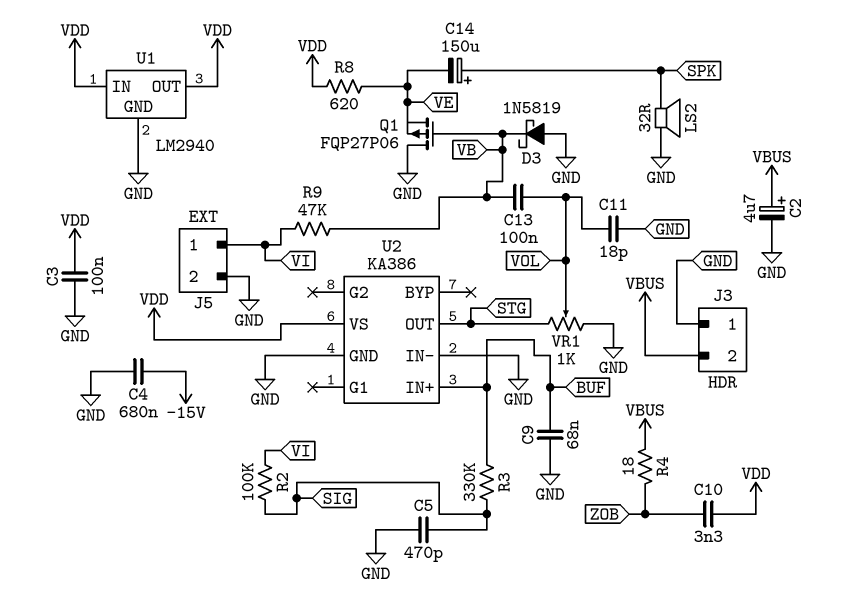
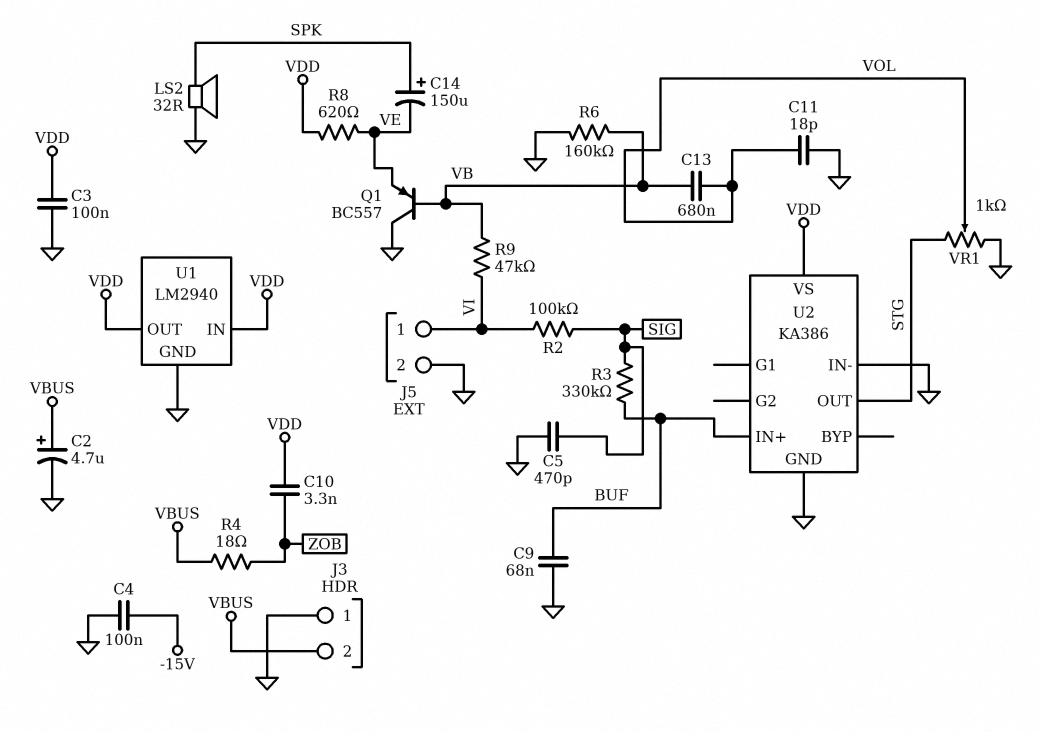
C4: 680nF (-15V, GND) -> 100nF (-15V, GND)
C13: 100nF (VB, VOL) -> 680nF (VB, VOL)
D3: schottky 1N5819 (A GND, K VB) -> none
Q1: PMOS FQP27P06 (G VB, D GND, S VE) -> PNP BC557 (B VB, C GND, E VE)
R6: none -> 160k (GND, VB)

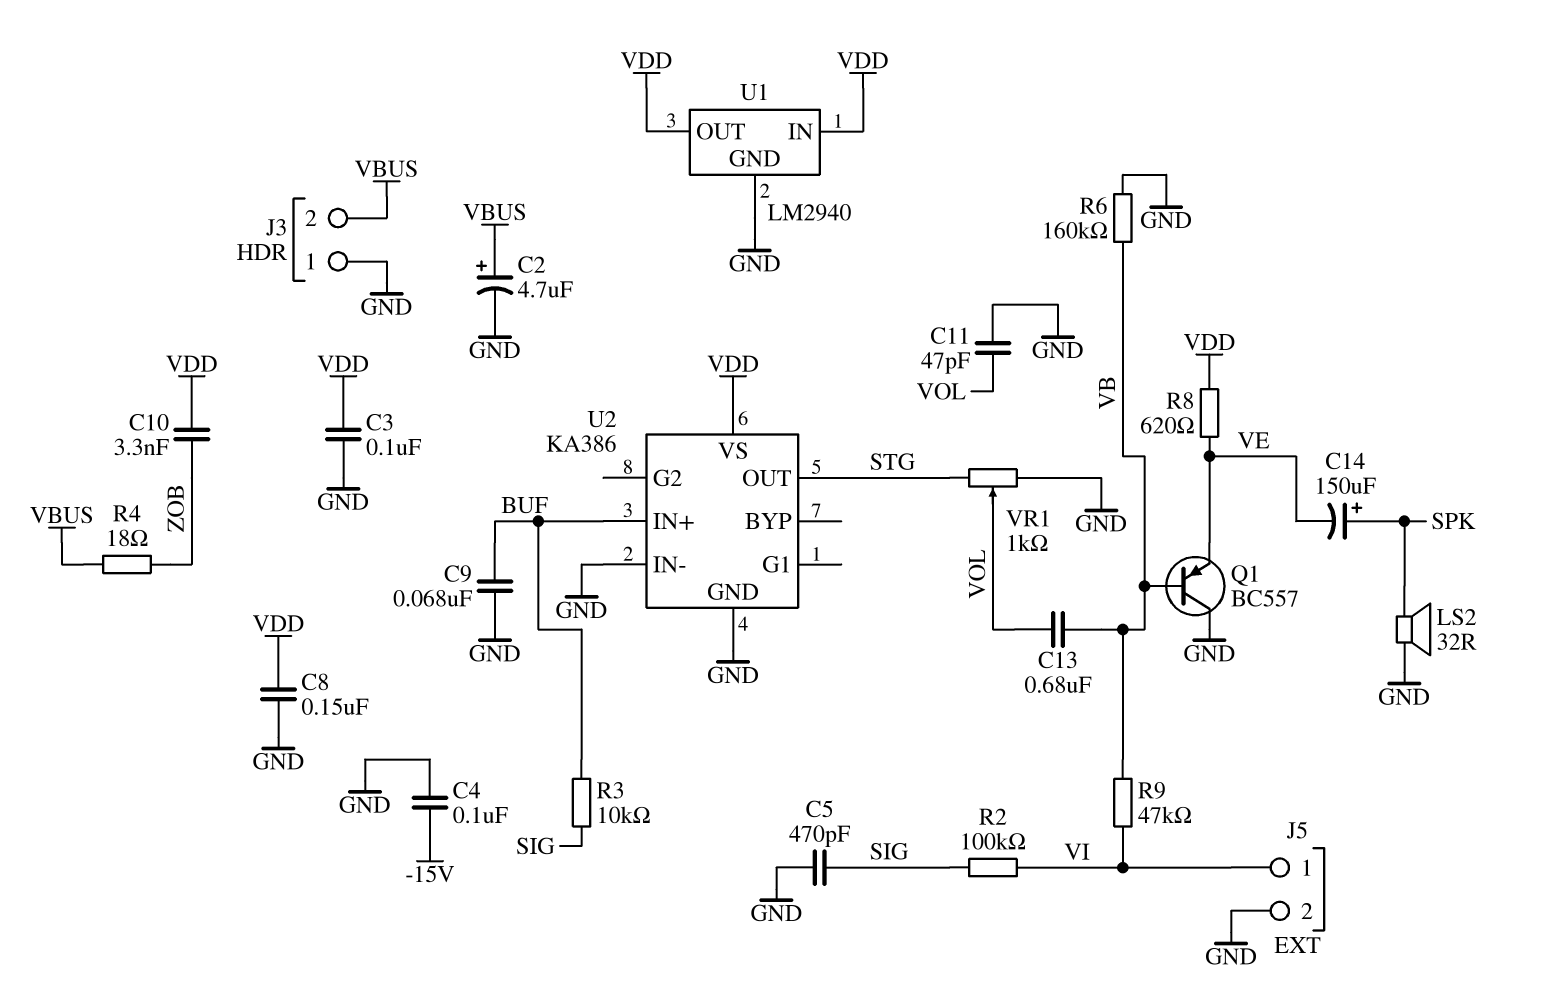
C8: none -> 150nF (GND, VDD)
C11: 18pF (GND, VOL) -> 47pF (GND, VOL)
R3: 330k (BUF, SIG) -> 10k (BUF, SIG)

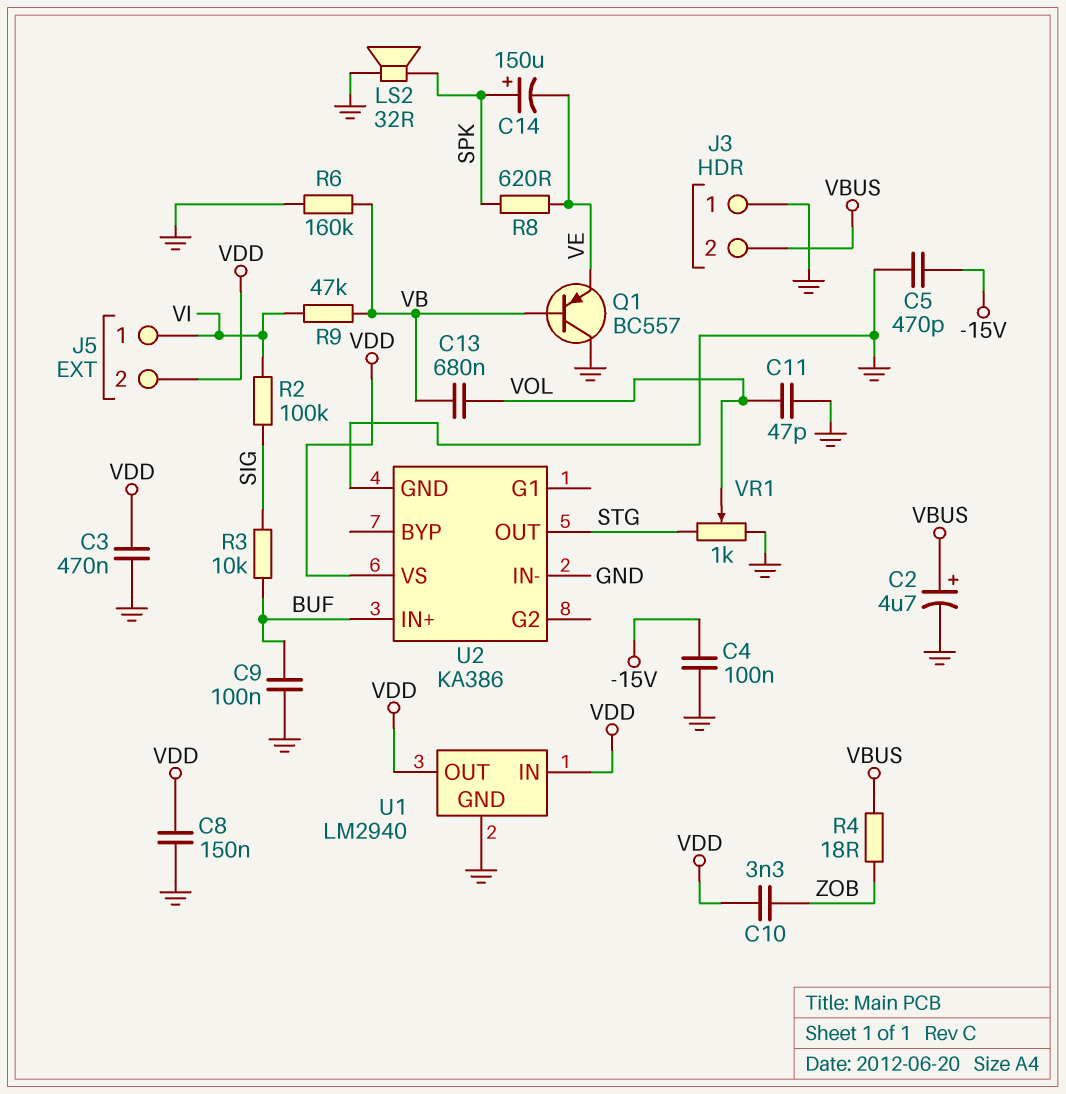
C3: 100nF (GND, VDD) -> 470nF (GND, VDD)
C5: 470pF (GND, SIG) -> 470pF (-15V, GND)
C9: 68nF (BUF, GND) -> 100nF (BUF, GND)
J5 pin 2: GND -> VDD
R8: 620 (VDD, VE) -> 620 (SPK, VE)

